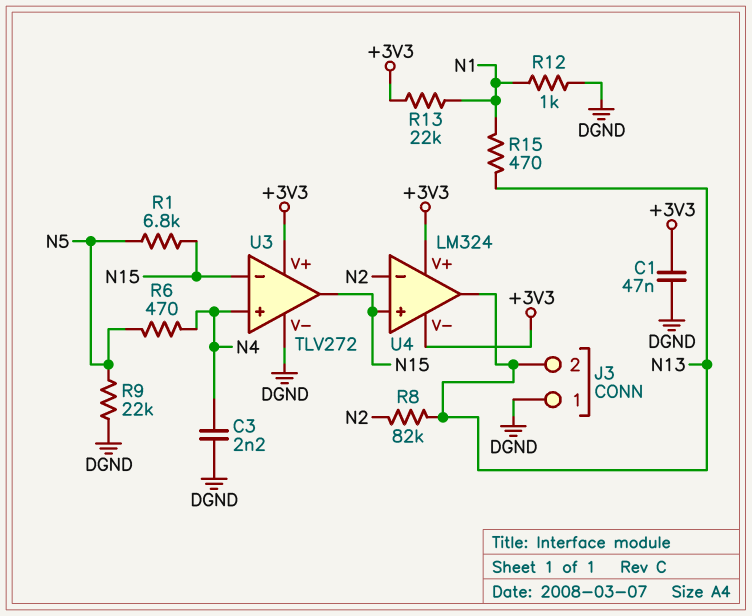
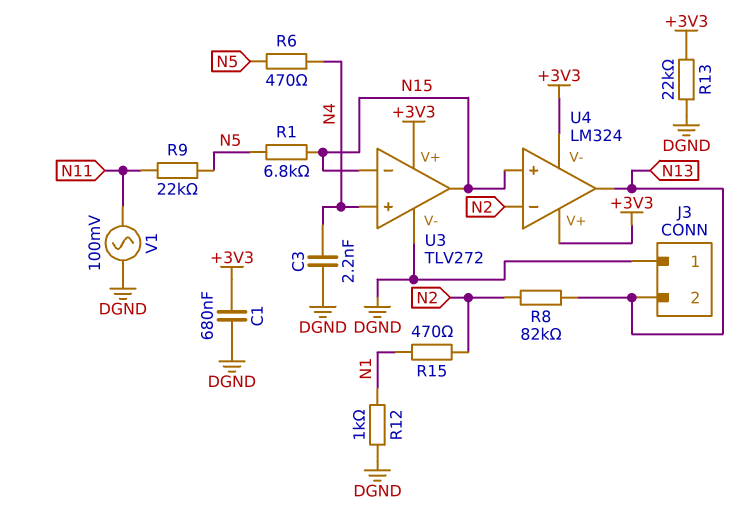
C1: 47nF (+3V3, DGND) -> 680nF (+3V3, DGND)
R9: 22k (DGND, N5) -> 22k (N5, N11)
R13: 22k (+3V3, N1) -> 22k (+3V3, DGND)
R15: 470 (N1, N13) -> 470 (N1, N2)
V1: none -> AC 100mV (DGND, N11)

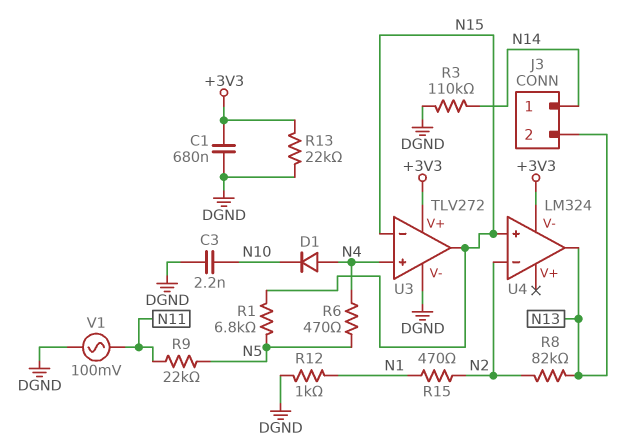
C3: 2.2nF (DGND, N4) -> 2.2nF (DGND, N10)
D1: none -> diode (A N4, K N10)
J3 pin 1: DGND -> N14
R3: none -> 110k (DGND, N14)
U4 pin V+: +3V3 -> none

